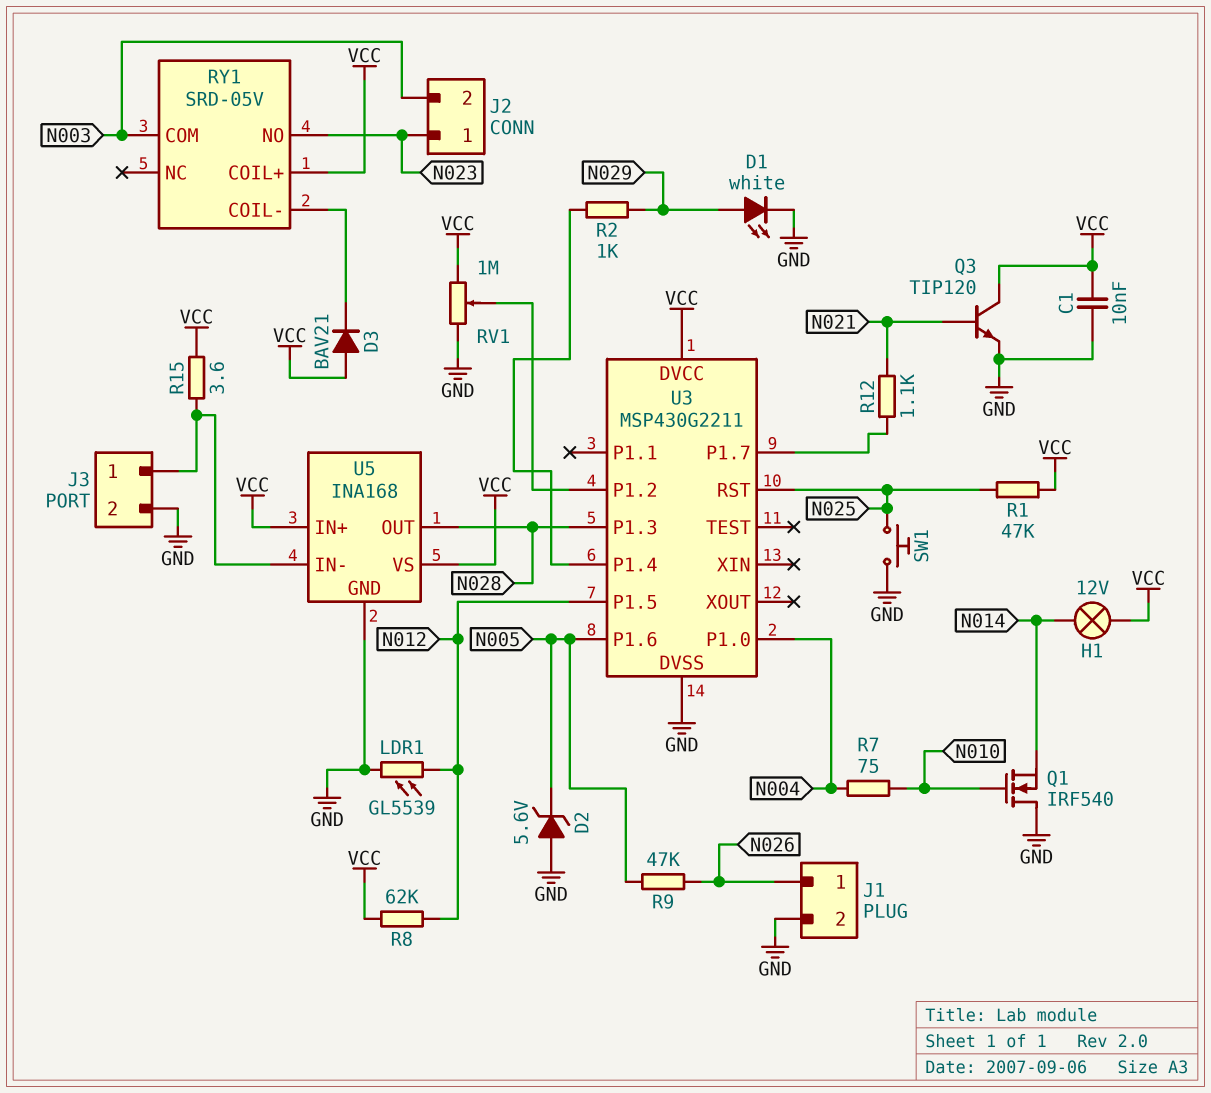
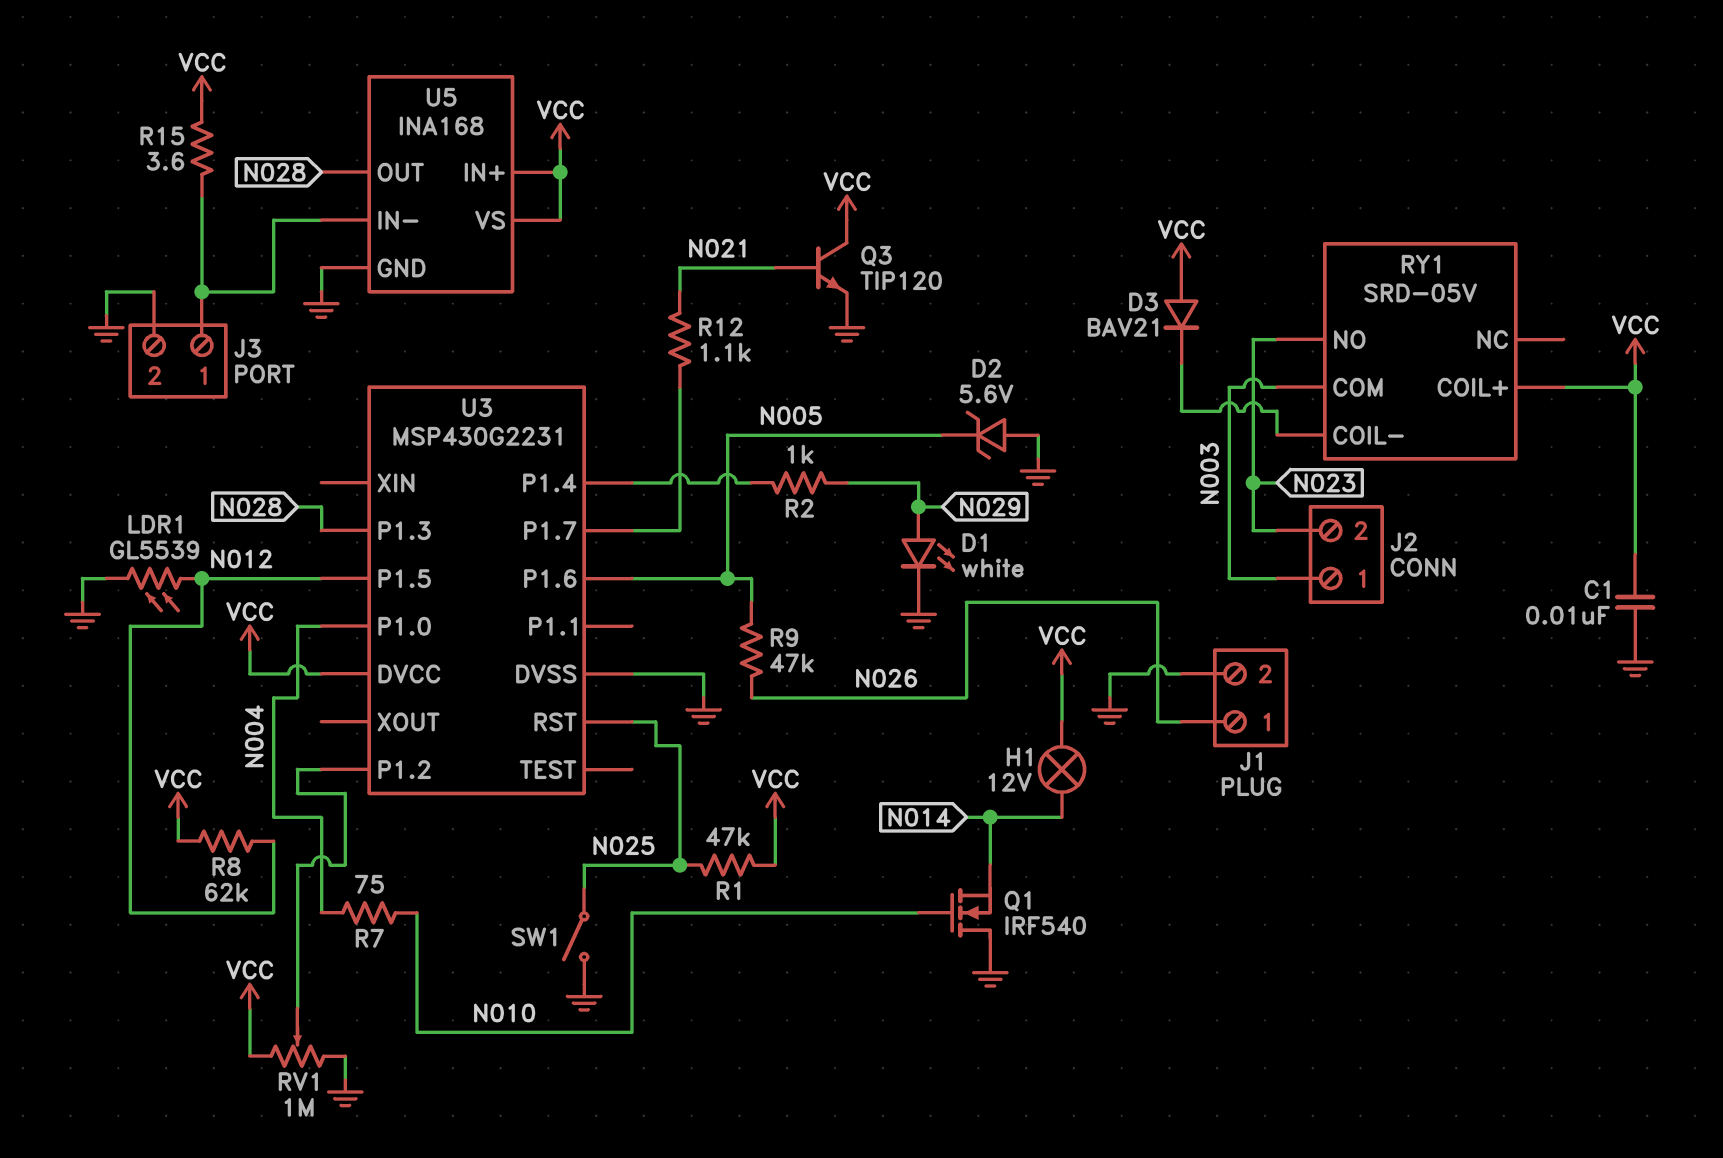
J2 pin 1: N023 -> N003
J2 pin 2: N003 -> N023
SW1: button (GND, N025) -> switch (GND, N025)
U3: MSP430G2211 -> MSP430G2231

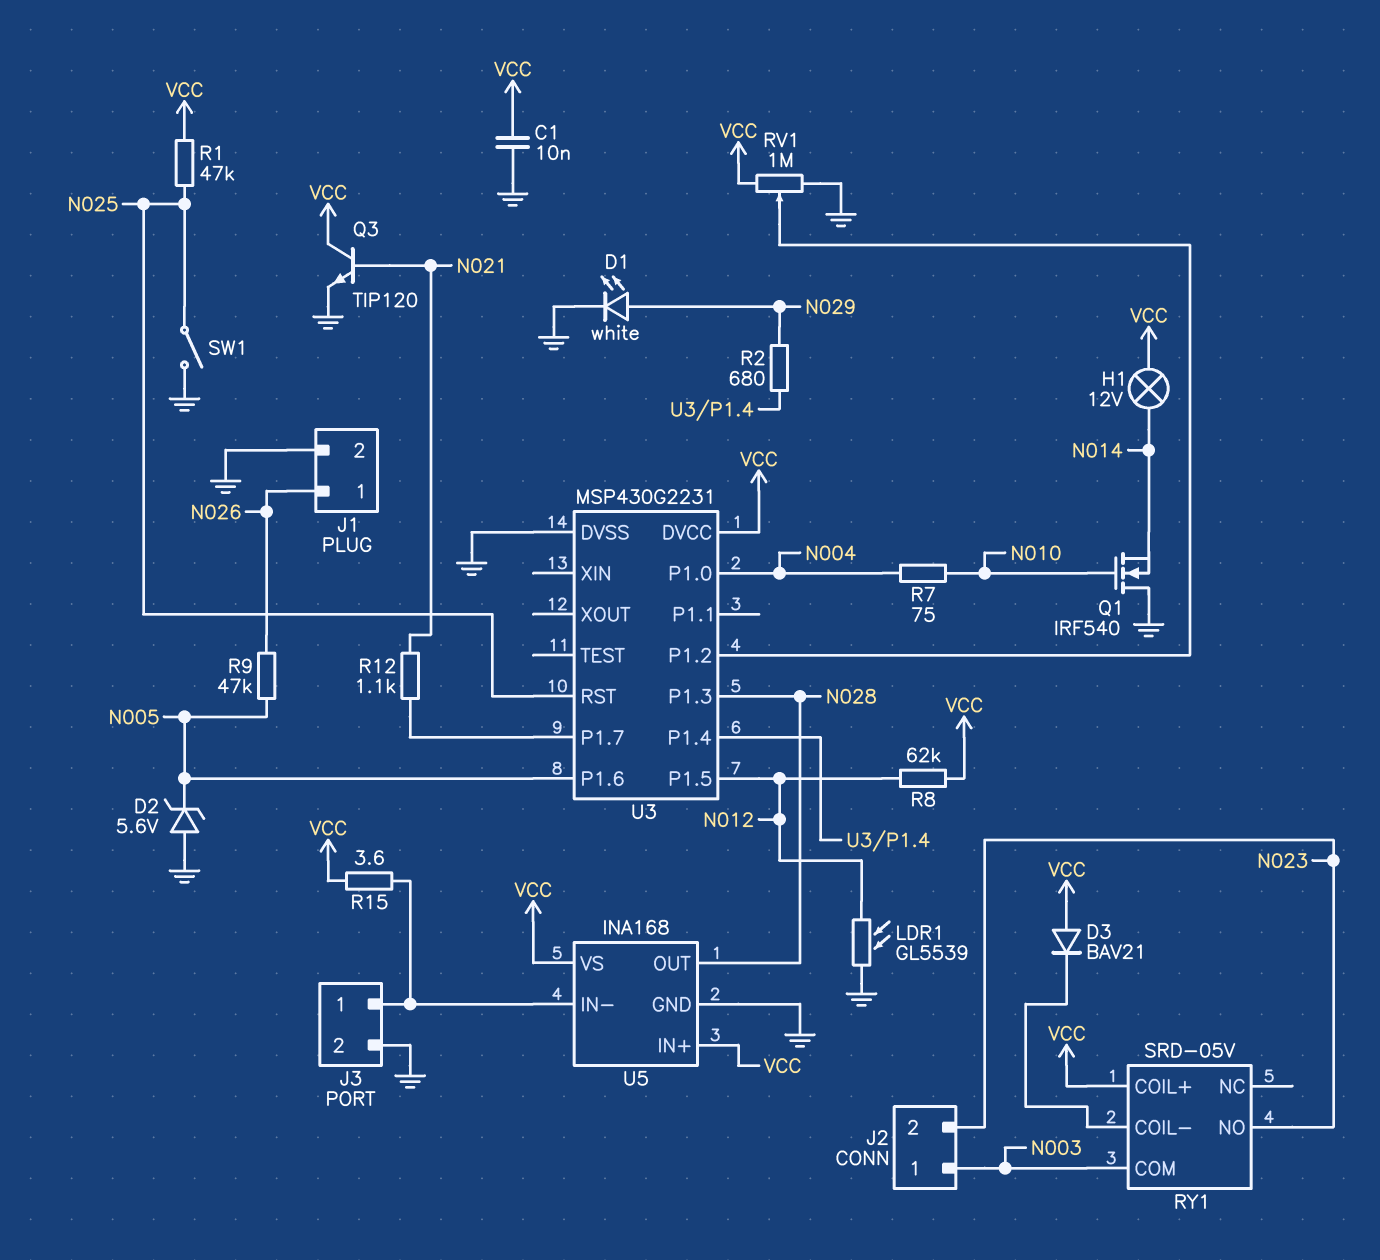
R2: 1k (N029, U3/P1.4) -> 680 (N029, U3/P1.4)

